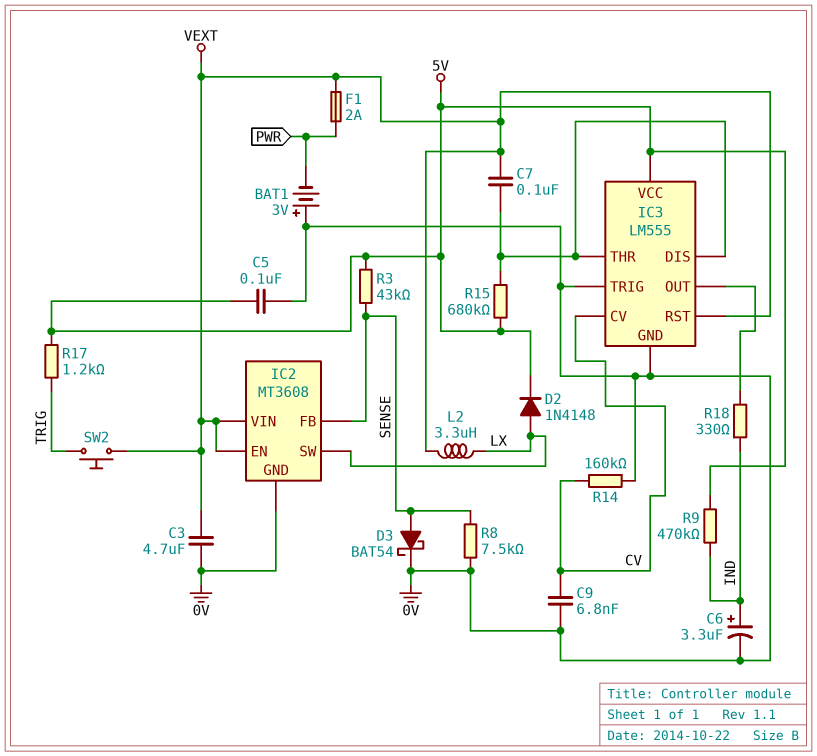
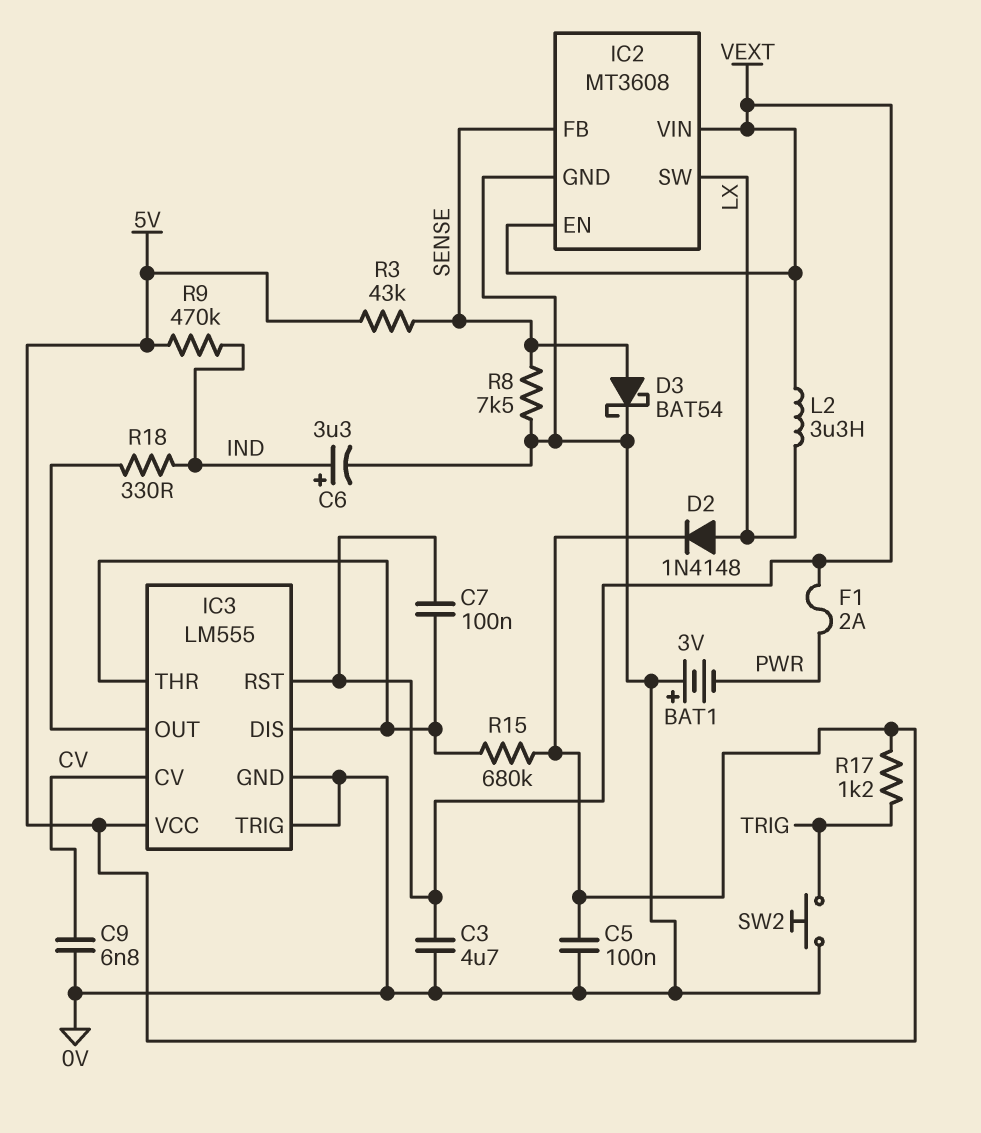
R14: 160k (0V, CV) -> none
SW2: button (TRIG, VEXT) -> button (0V, TRIG)

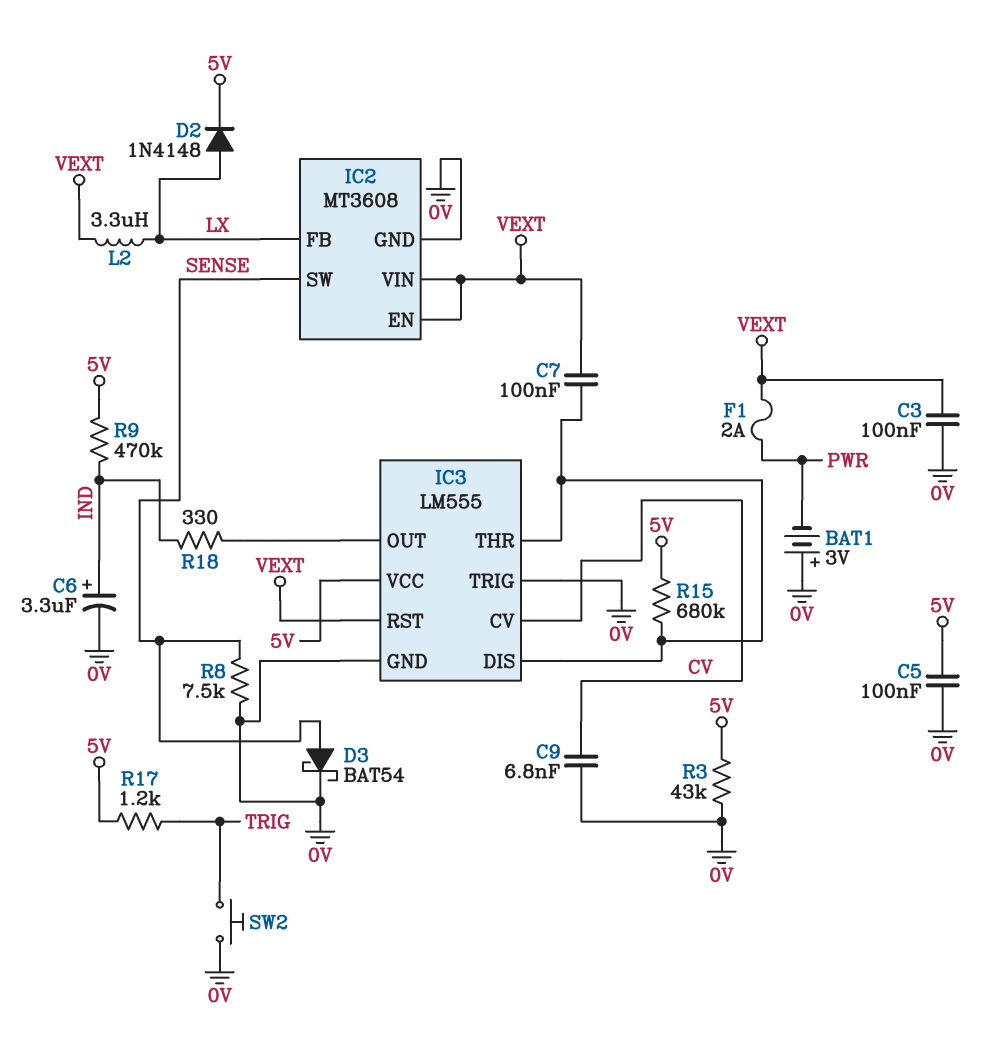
C3: 4.7uF (0V, VEXT) -> 100nF (0V, VEXT)
IC2 pin FB: SENSE -> LX
IC2 pin SW: LX -> SENSE
R3: 43k (5V, SENSE) -> 43k (0V, 5V)

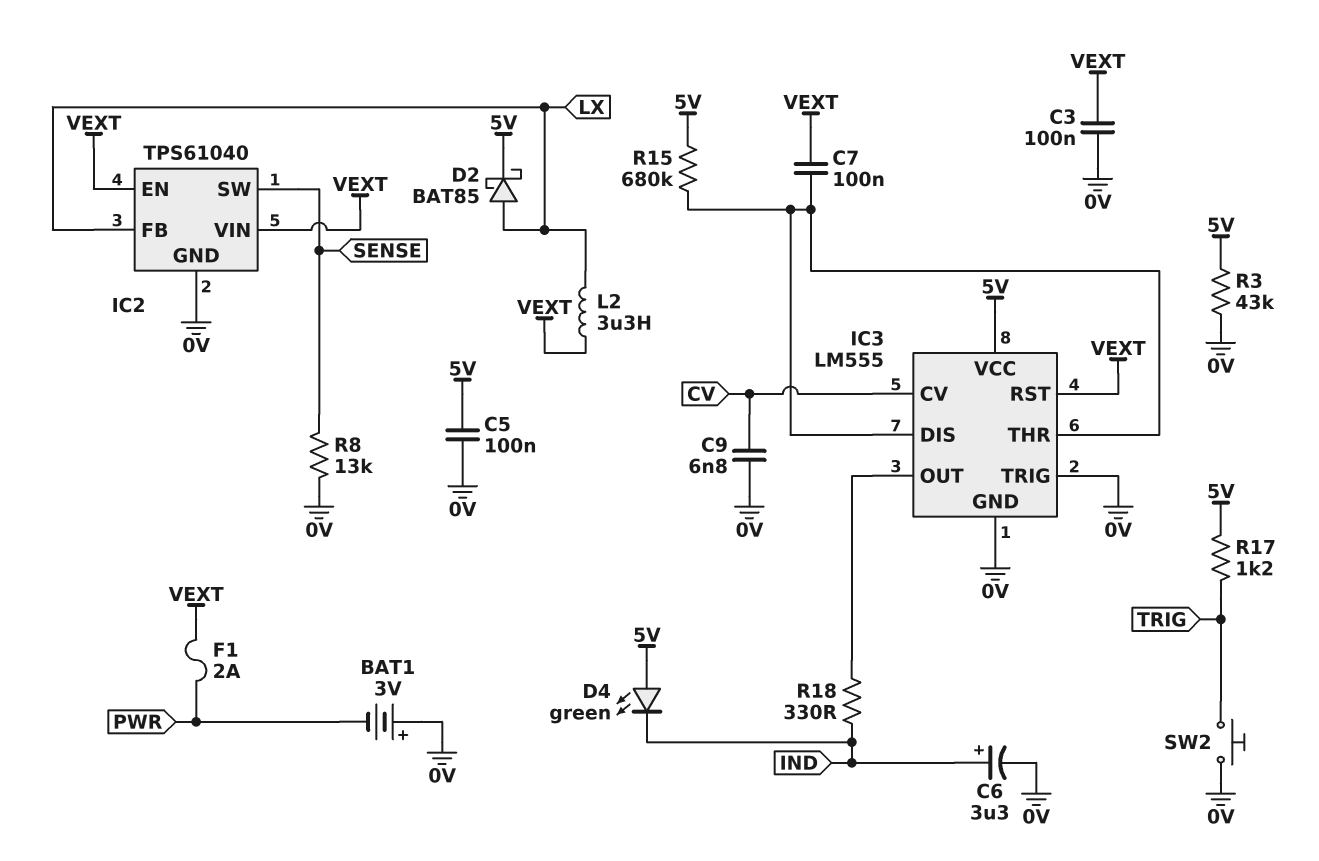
D2: diode 1N4148 (A LX, K 5V) -> schottky BAT85 (A LX, K 5V)
D3: schottky BAT54 (A SENSE, K 0V) -> none
D4: none -> LED green (A 5V, K IND)
IC2: MT3608 -> TPS61040
R8: 7.5k (0V, SENSE) -> 13k (0V, SENSE)
R9: 470k (5V, IND) -> none

